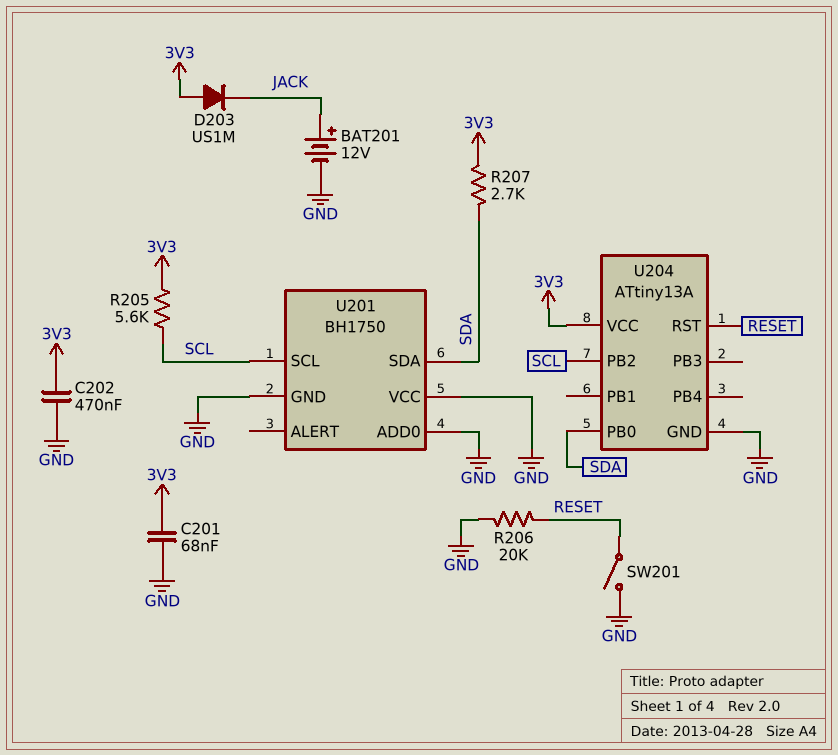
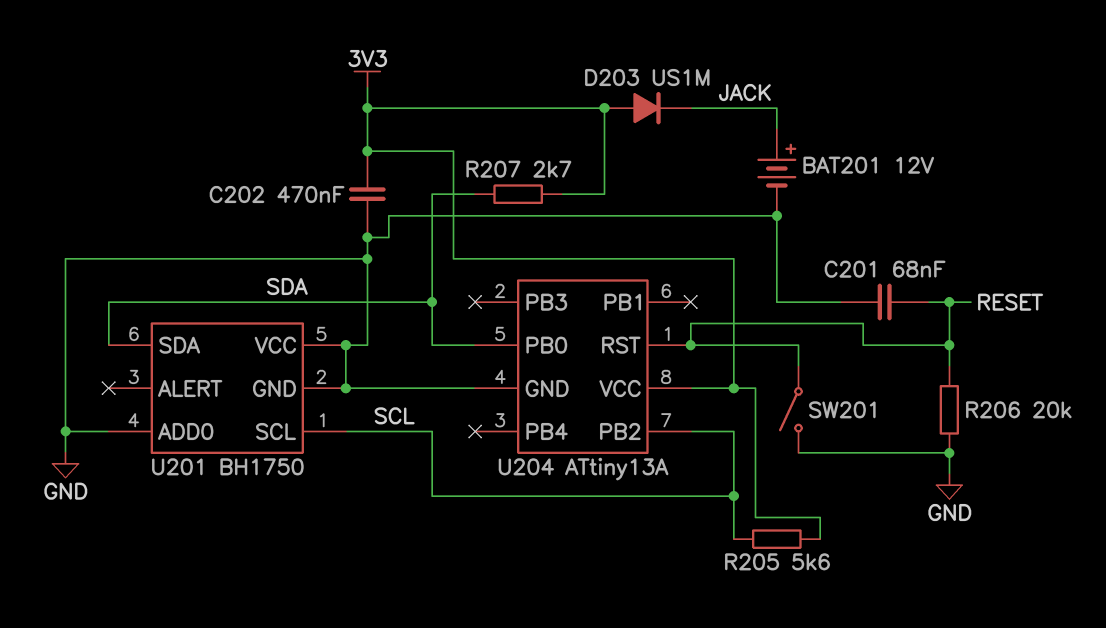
C201: 68nF (3V3, GND) -> 68nF (GND, RESET)

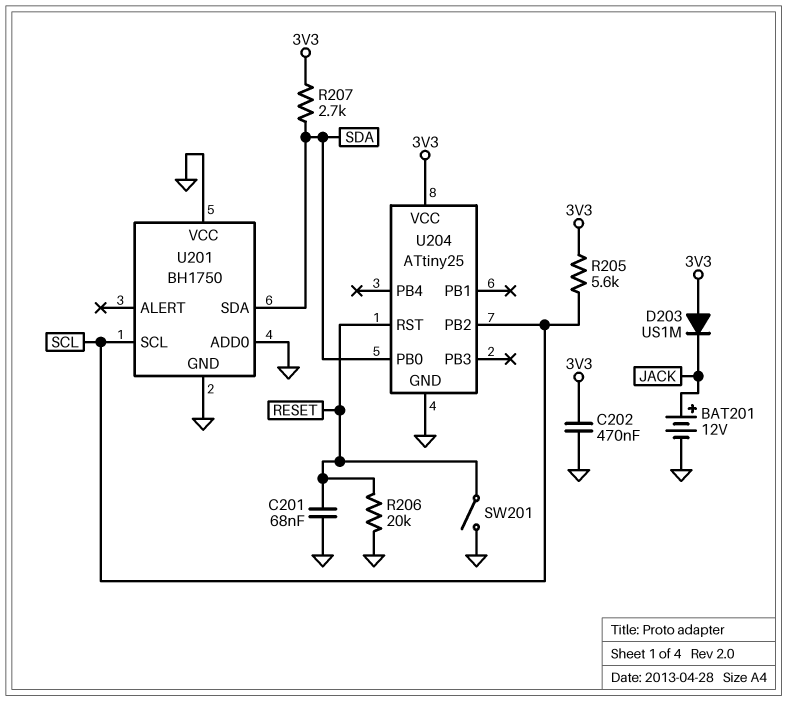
U204: ATtiny13A -> ATtiny25

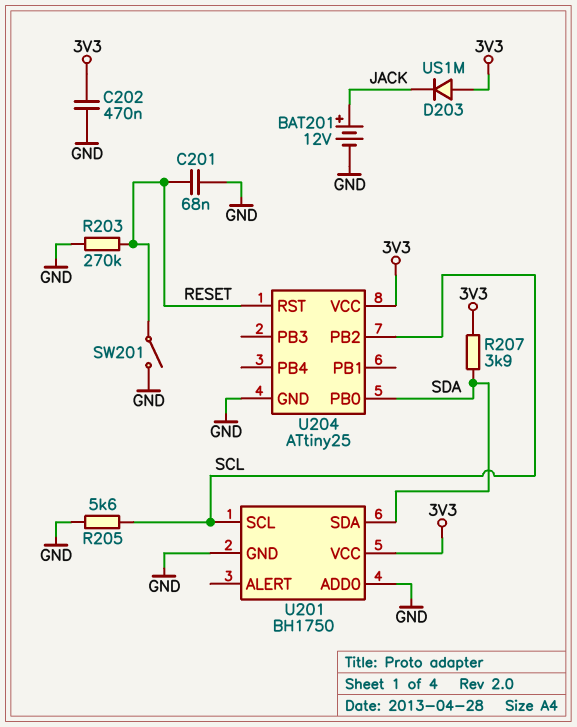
R203: none -> 270k (GND, RESET)
R205: 5.6k (3V3, SCL) -> 5.6k (GND, SCL)
R206: 20k (GND, RESET) -> none
R207: 2.7k (3V3, SDA) -> 3.9k (3V3, SDA)
U201 pin VCC: GND -> 3V3

